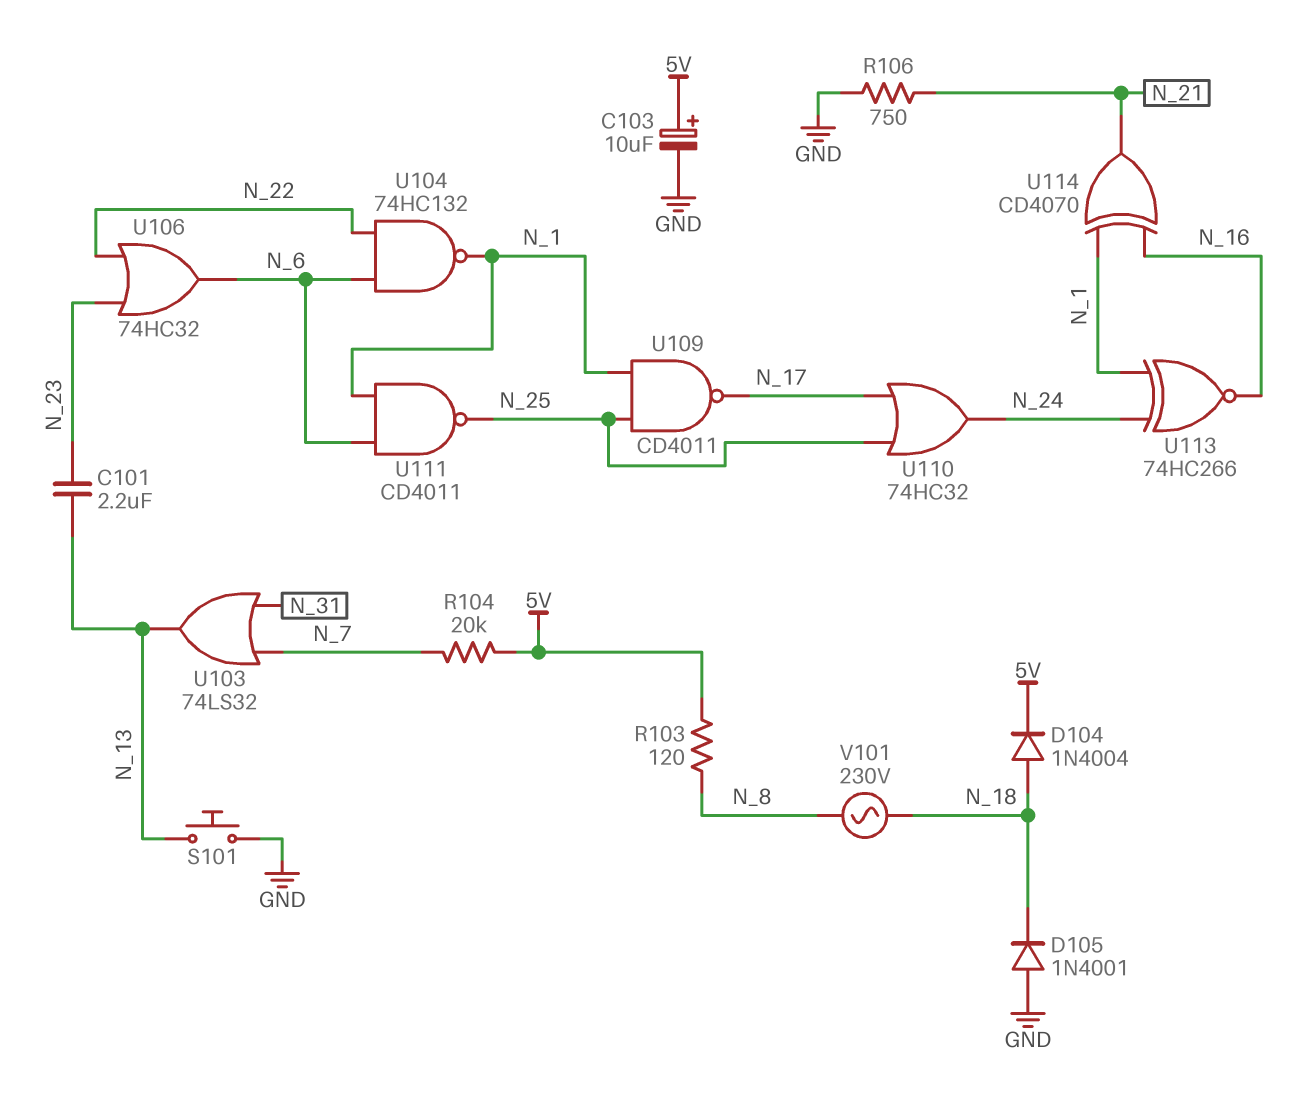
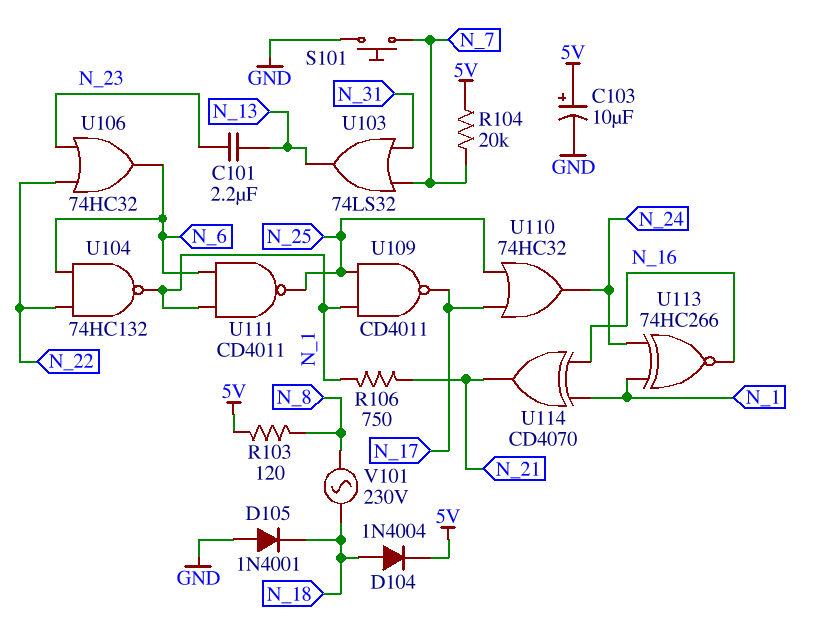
R106: 750 (GND, N_21) -> 750 (N_1, N_21)
S101: button (GND, N_13) -> button (GND, N_7)

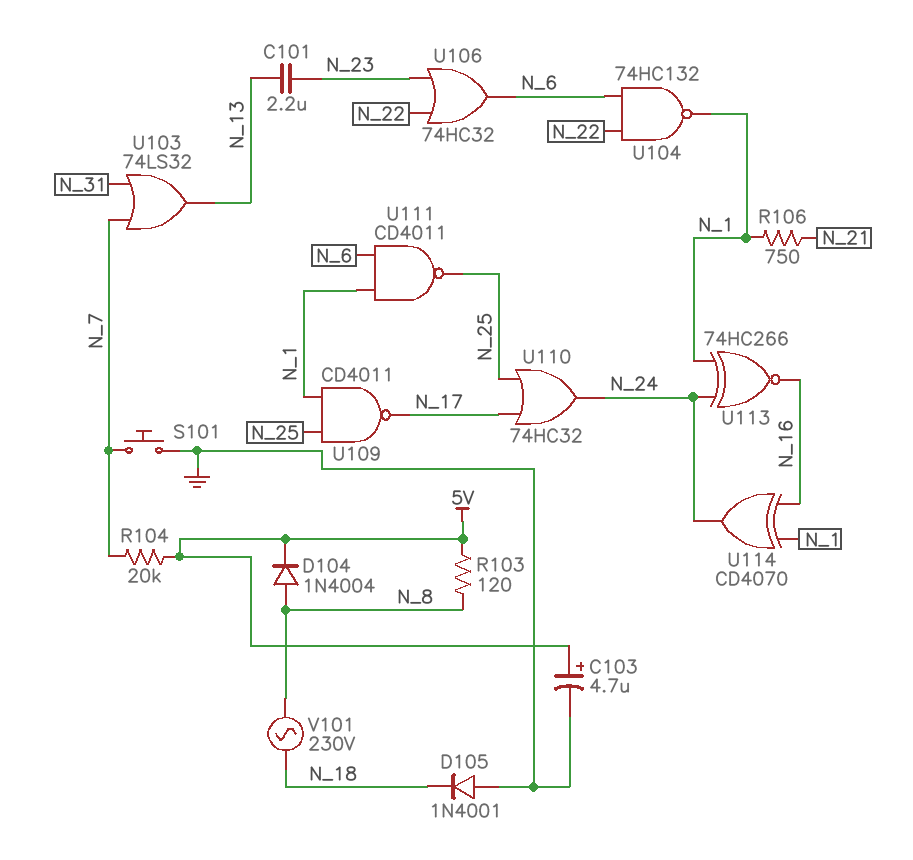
C103: 10uF (plus 5V, minus GND) -> 4.7uF (plus 5V, minus GND)
D104: diode 1N4004 (A N_18, K 5V) -> diode 1N4004 (A N_8, K 5V)
U114: XOR CD4070 (in N_1, in N_16, out N_21) -> XOR CD4070 (in N_1, in N_16, out N_24)

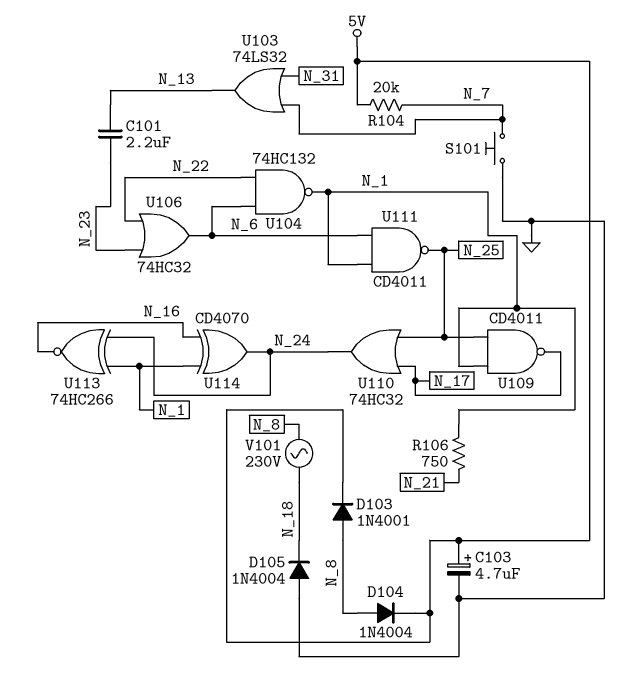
D103: none -> diode 1N4001 (A N_8, K 5V)
D105: diode 1N4001 (A GND, K N_18) -> diode 1N4004 (A GND, K N_18)
R103: 120 (5V, N_8) -> none

